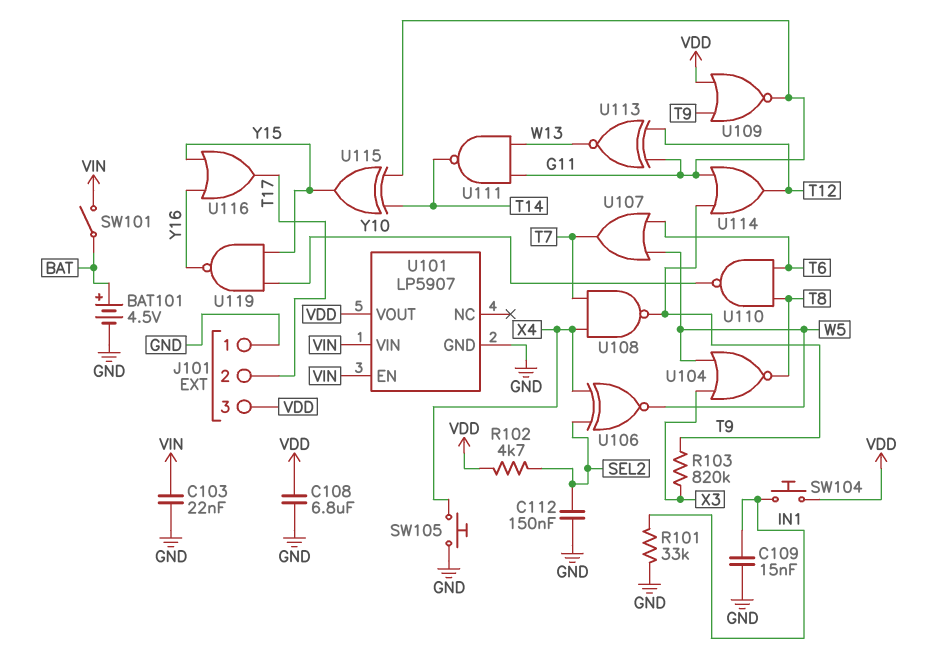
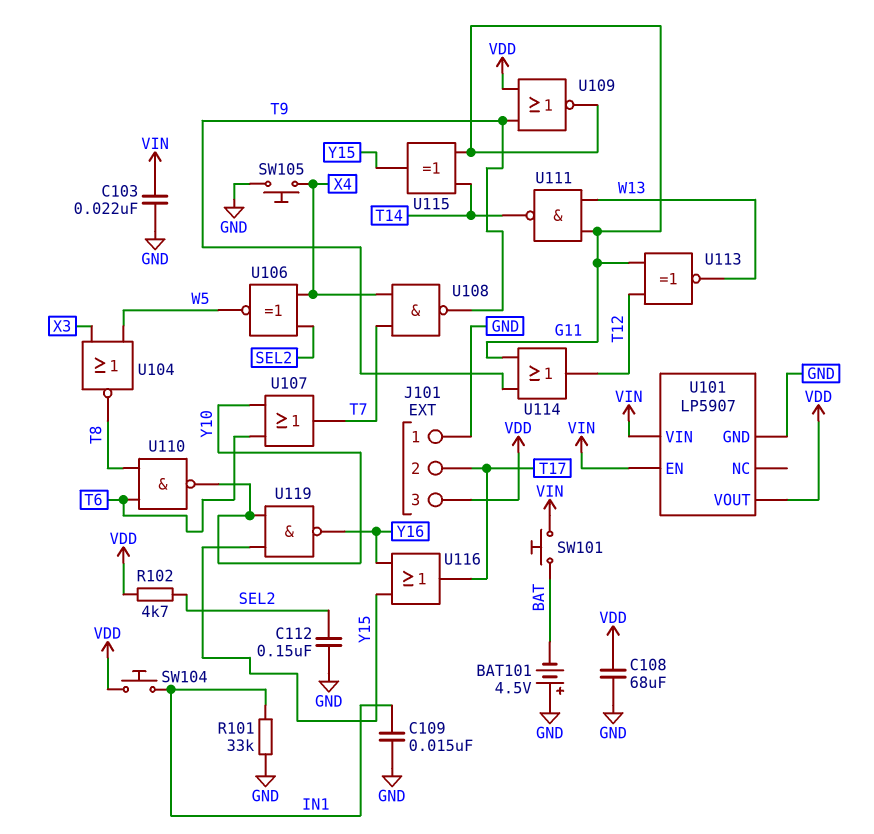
BAT101: 4.5V (plus BAT, minus GND) -> 4.5V (plus GND, minus BAT)
C108: 6.8uF (GND, VDD) -> 68uF (GND, VDD)
R103: 820k (T9, X3) -> none
SW101: switch (BAT, VIN) -> button (BAT, VIN)
U107: OR (in T6, in W5, out T7) -> OR (in T6, in Y10, out T7)

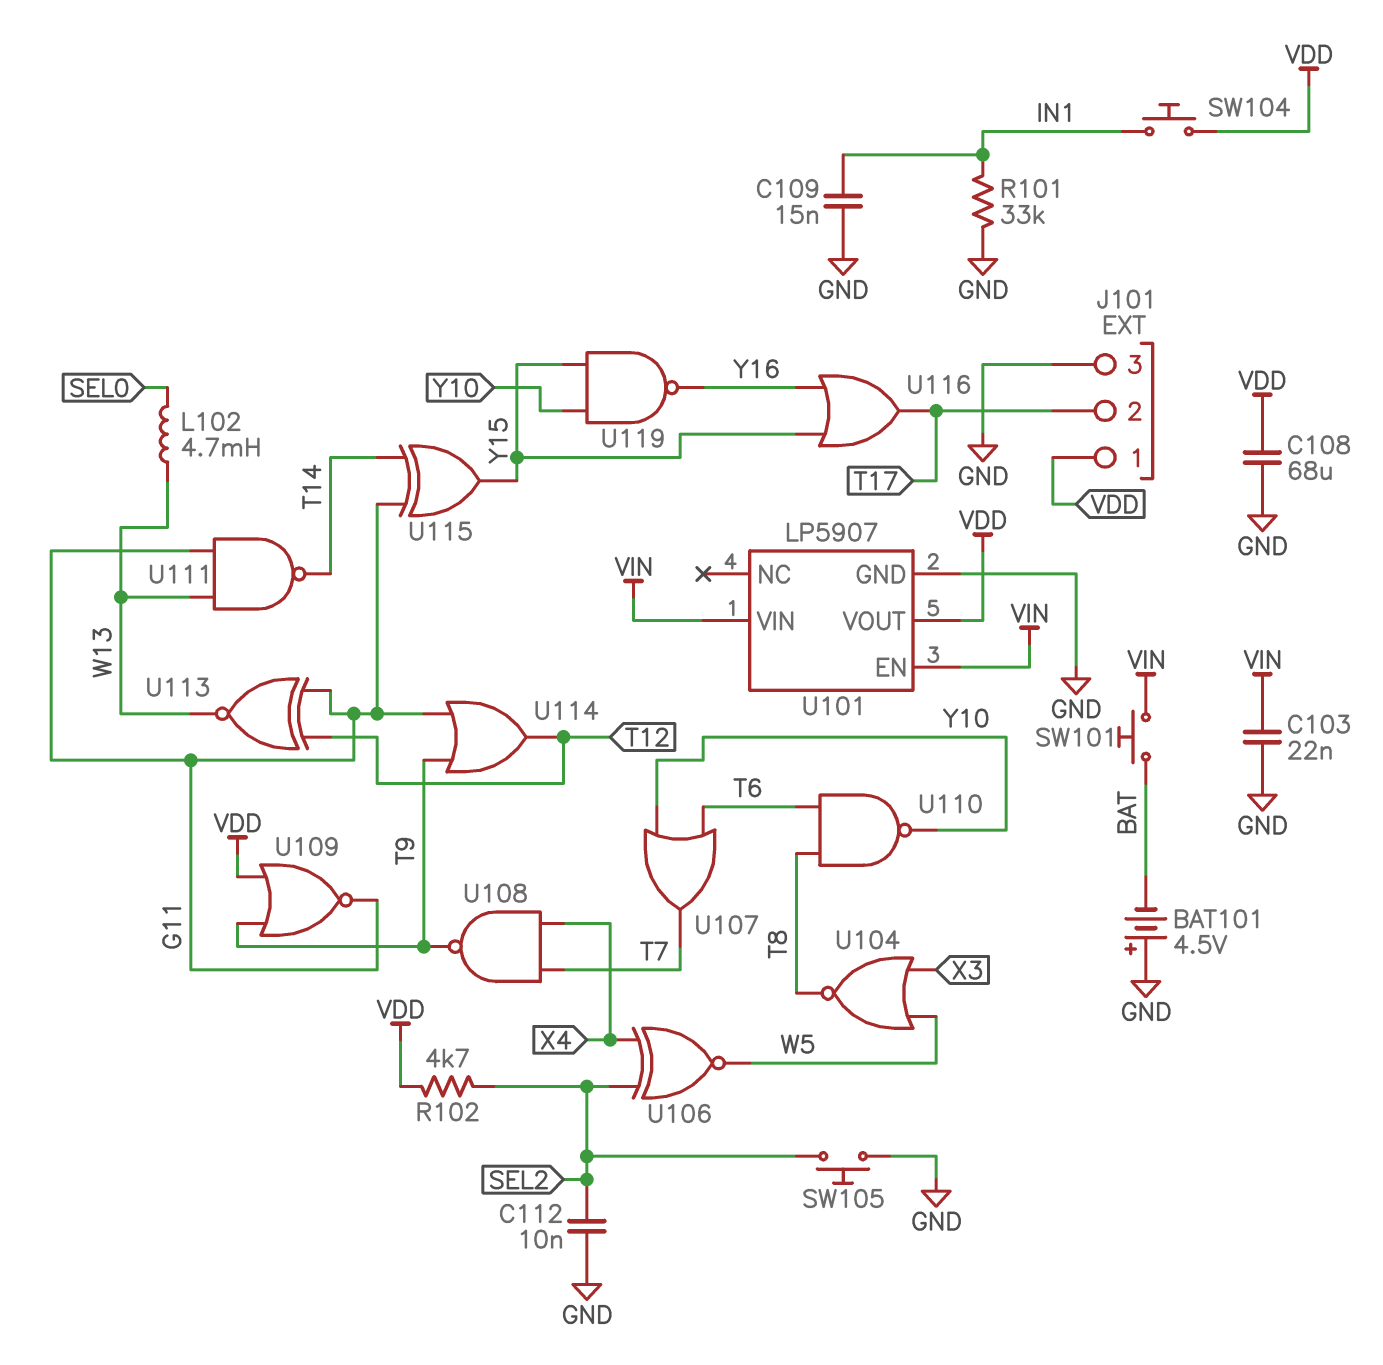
C112: 150nF (GND, SEL2) -> 10nF (GND, SEL2)
J101 pin 1: GND -> VDD
J101 pin 3: VDD -> GND
L102: none -> 4.7mH (SEL0, W13)
SW105: button (GND, X4) -> button (GND, SEL2)

